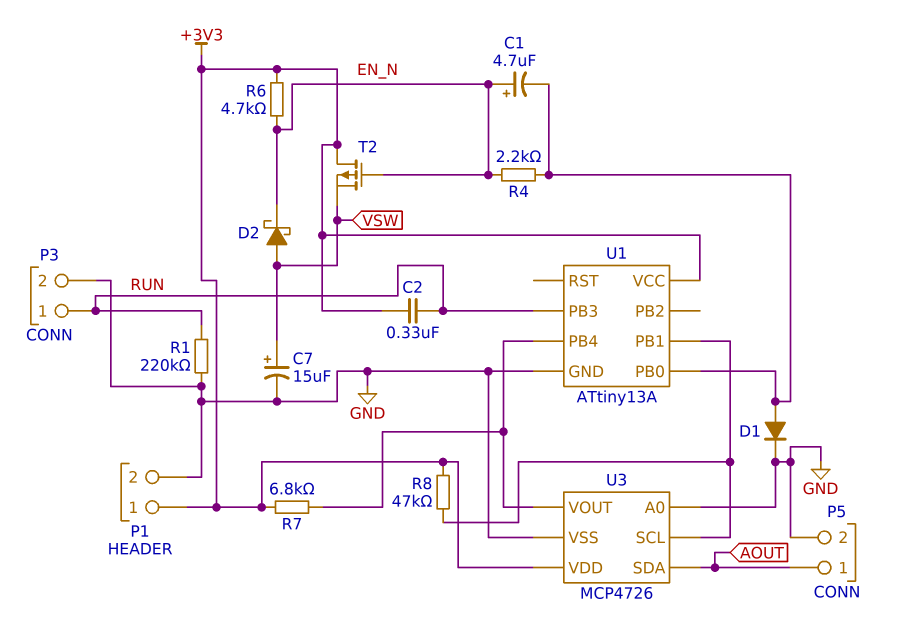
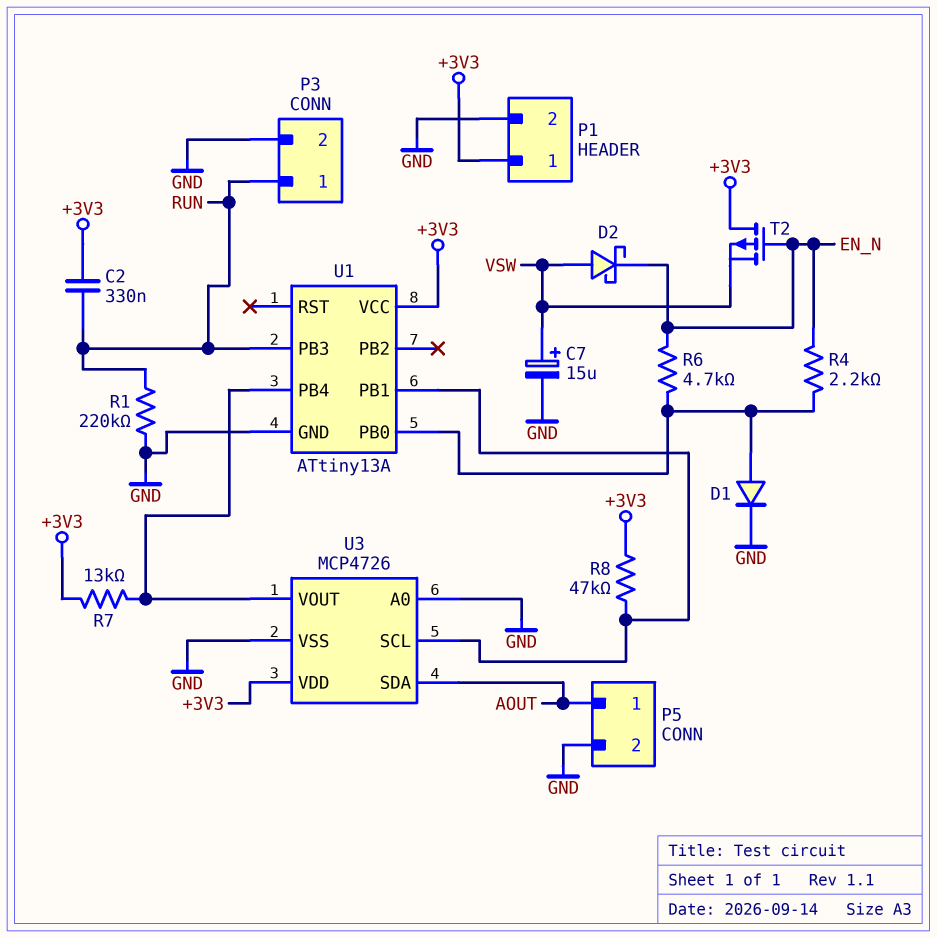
C1: 4.7uF (plus EN_N, minus U1/PB0) -> none
R6: 4.7k (+3V3, EN_N) -> 4.7k (EN_N, U1/PB0)
R7: 6.8k (+3V3, U1/PB4) -> 13k (+3V3, U1/PB4)

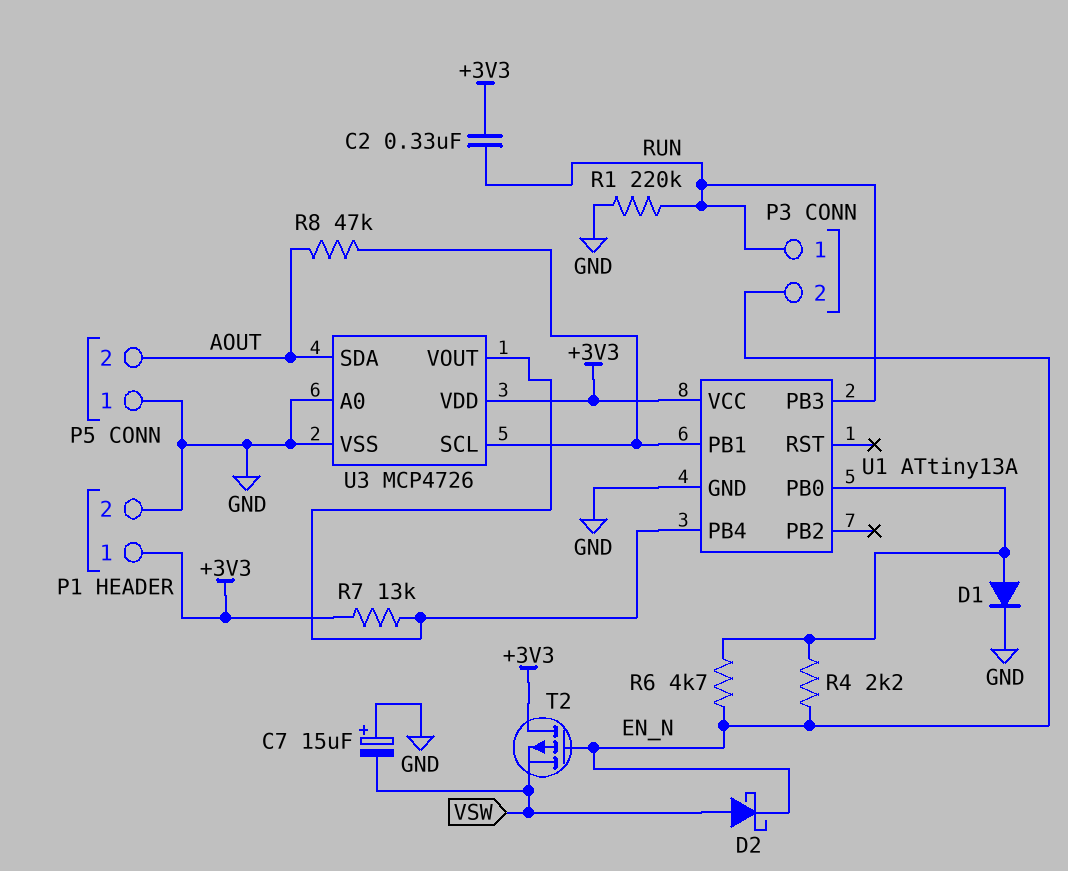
C7: 15uF (plus VSW, minus GND) -> 15uF (plus GND, minus VSW)
P3 pin 2: GND -> EN_N
P5 pin 1: AOUT -> GND
P5 pin 2: GND -> AOUT
R8: 47k (+3V3, U1/PB1) -> 47k (AOUT, U1/PB1)

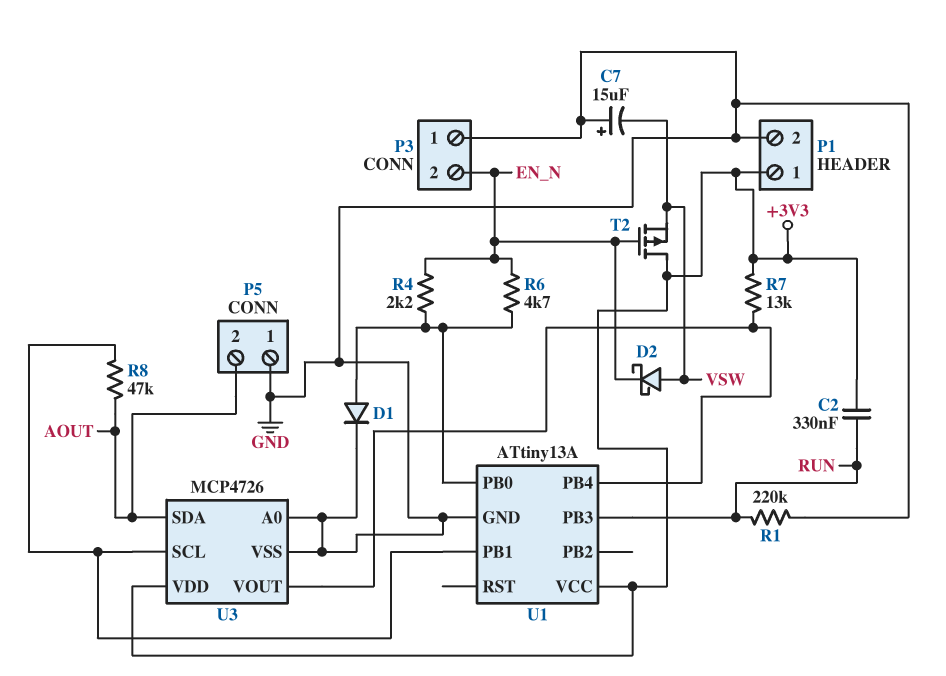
P3 pin 1: RUN -> GND

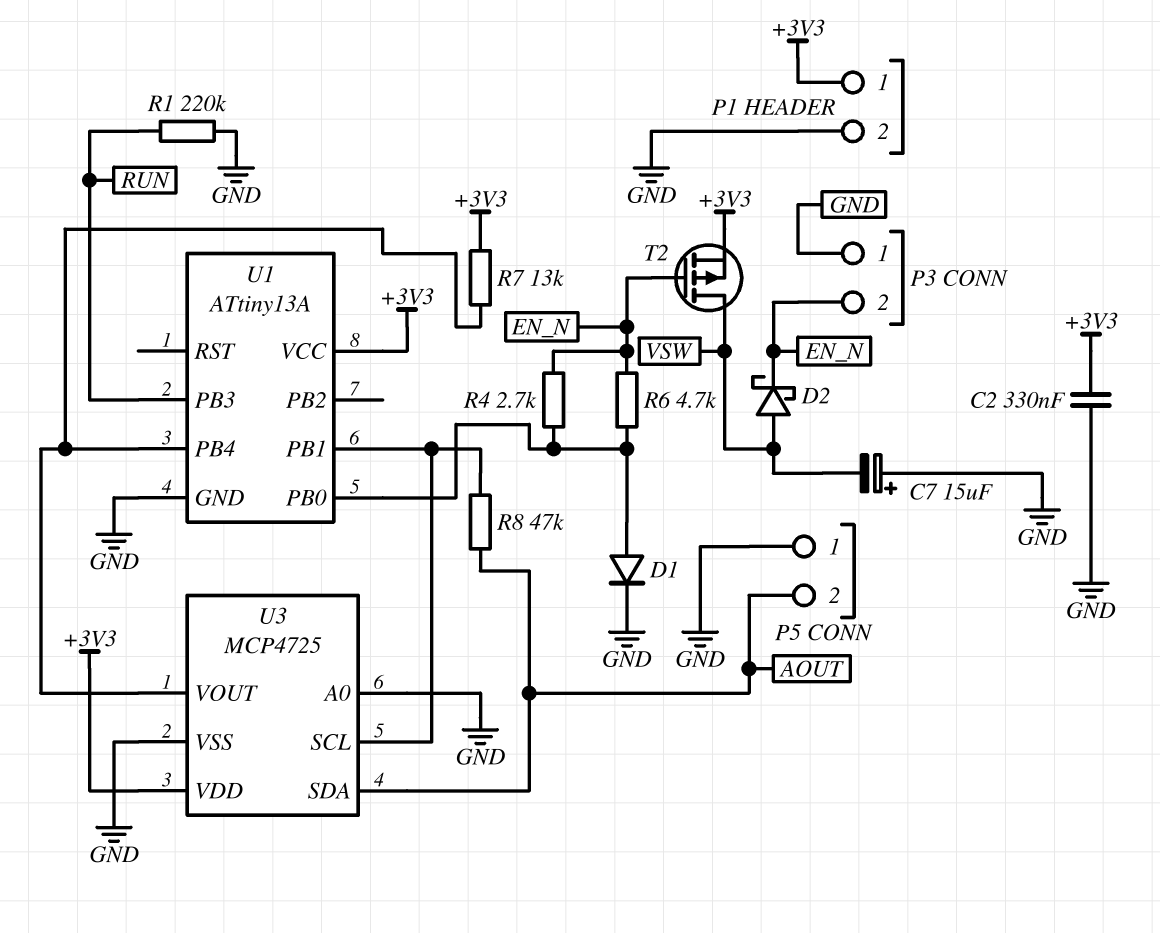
C2: 330nF (+3V3, RUN) -> 330nF (+3V3, GND)
R4: 2.2k (EN_N, U1/PB0) -> 2.7k (EN_N, U1/PB0)
T2: PMOS (G EN_N, D +3V3, S VSW) -> PMOS (G EN_N, D VSW, S +3V3)
U3: MCP4726 -> MCP4725

